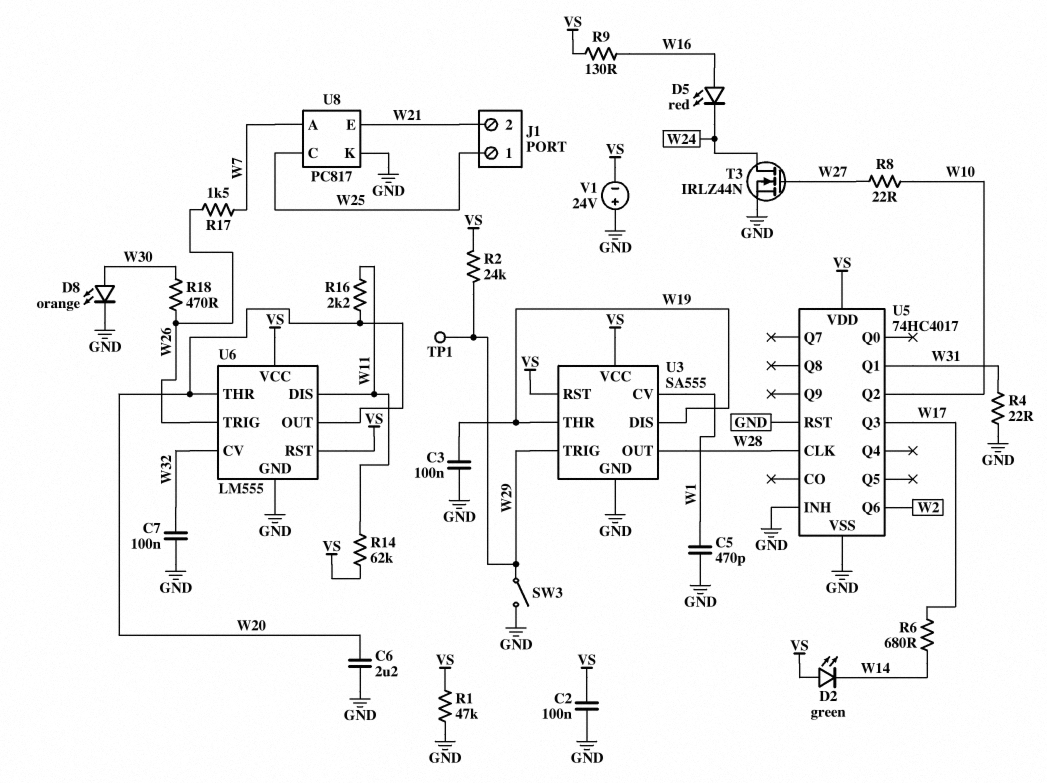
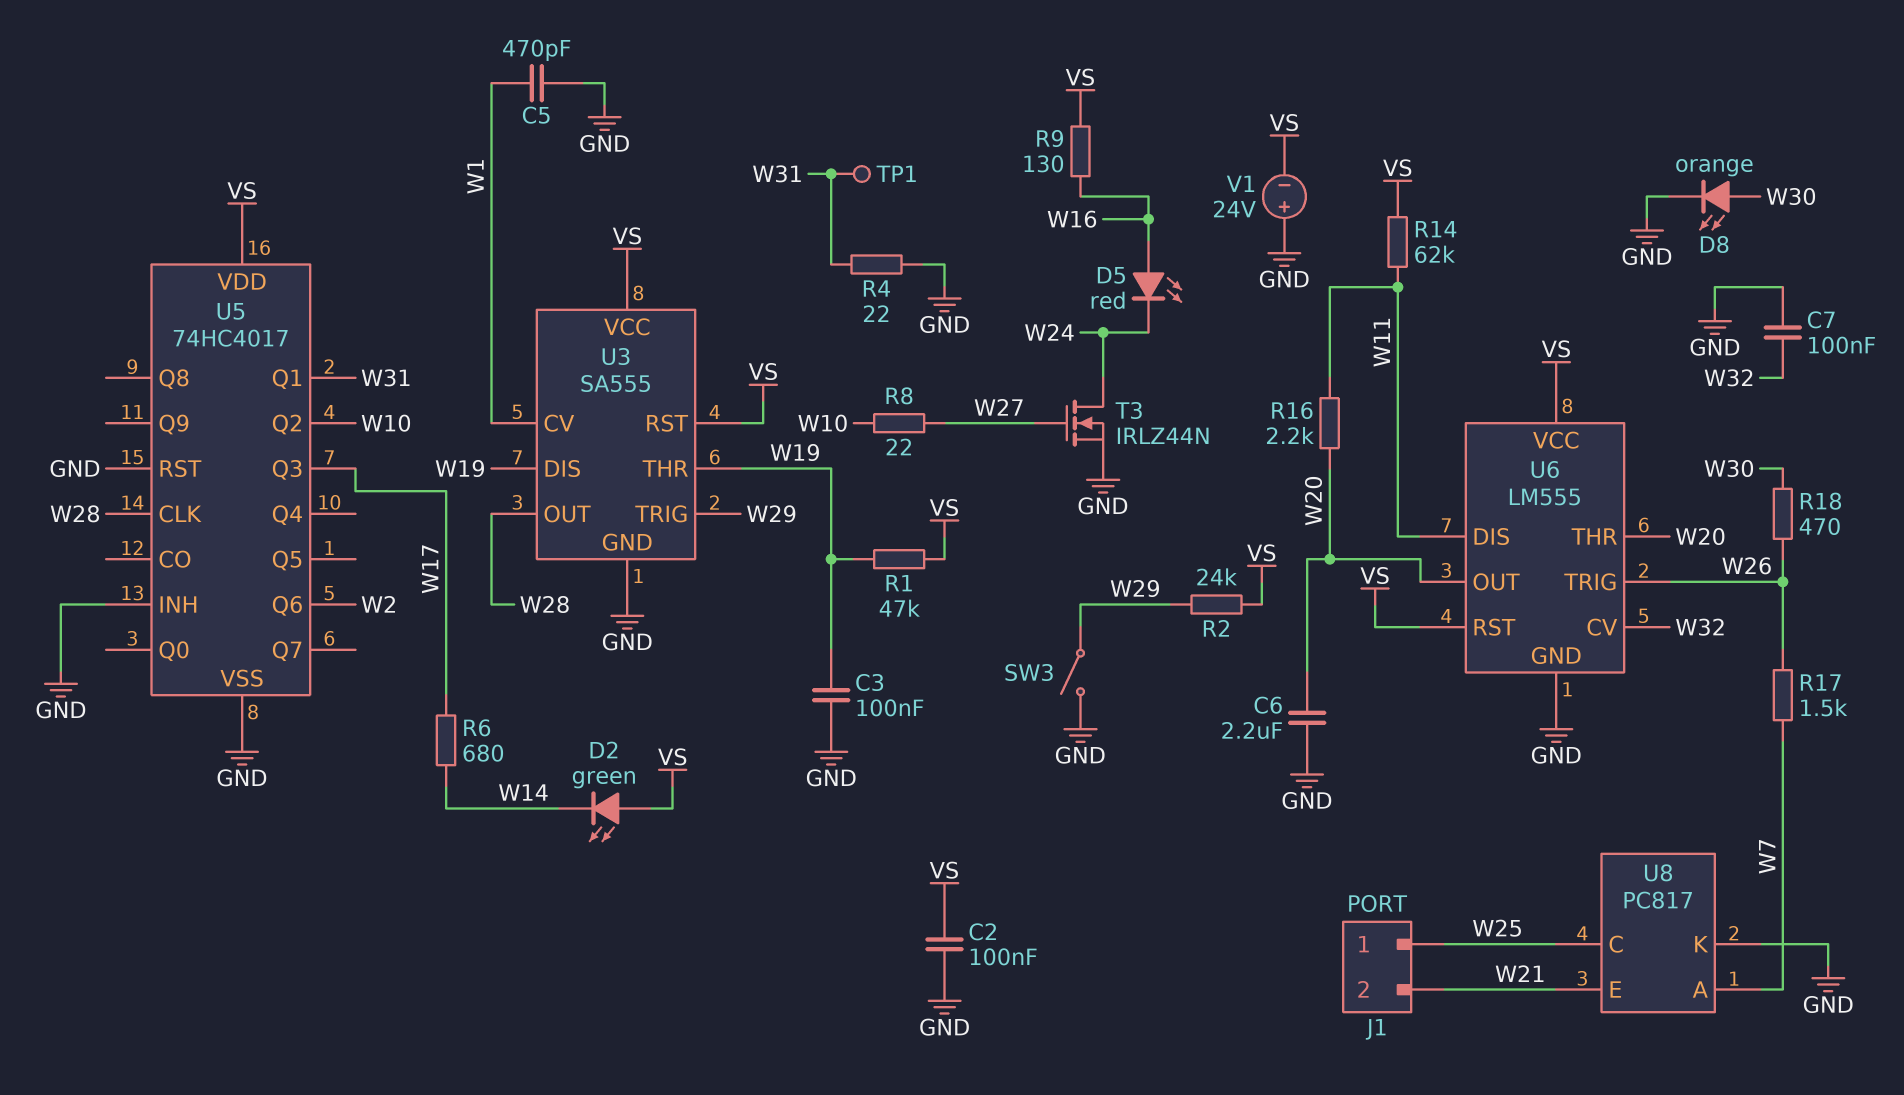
R1: 47k (GND, VS) -> 47k (VS, W19)
TP1: test point (W29) -> test point (W31)

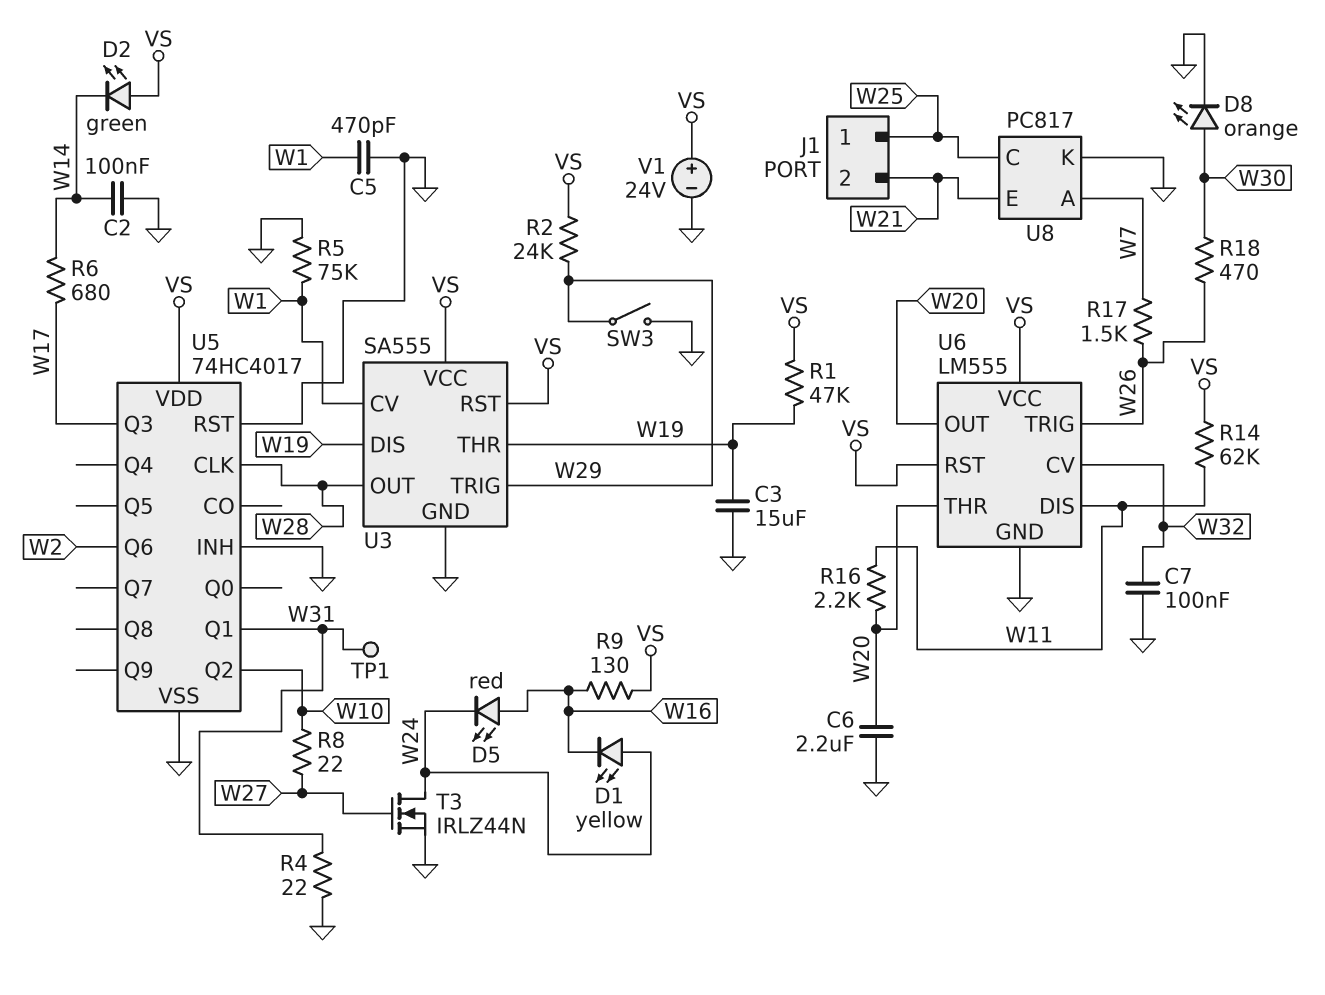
C2: 100nF (GND, VS) -> 100nF (GND, W14)
C3: 100nF (GND, W19) -> 15uF (GND, W19)
D1: none -> LED yellow (A W24, K W16)
R5: none -> 75k (GND, W1)
V1: 24V (plus GND, minus VS) -> 24V (plus VS, minus GND)

